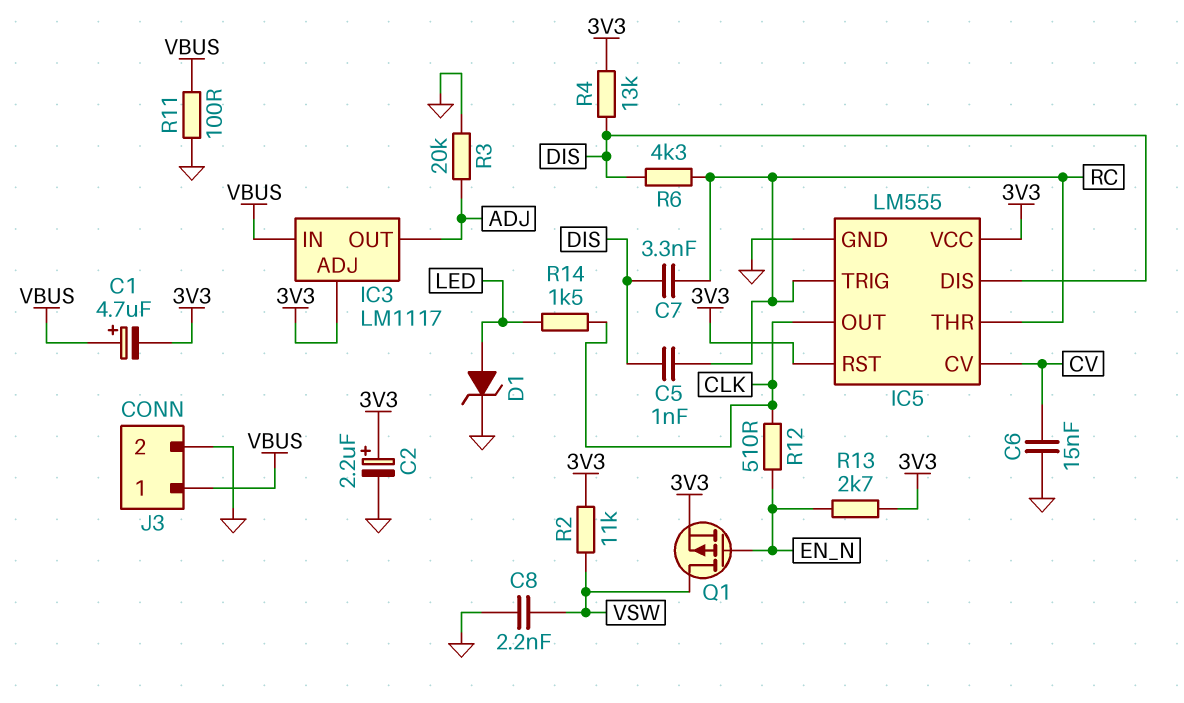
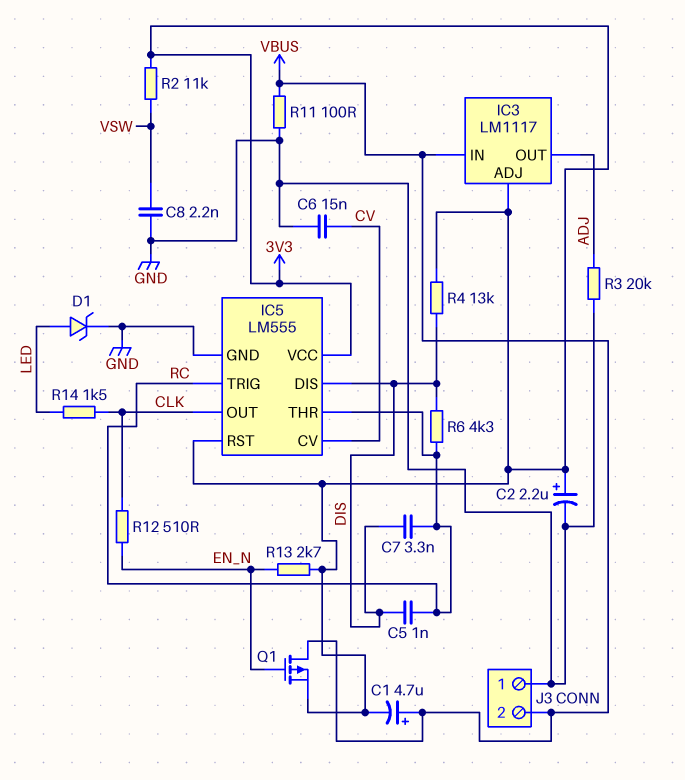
J3 pin 1: VBUS -> GND
J3 pin 2: GND -> VBUS
Q1: PMOS (G EN_N, D VSW, S 3V3) -> PMOS (G EN_N, D VBUS, S 3V3)

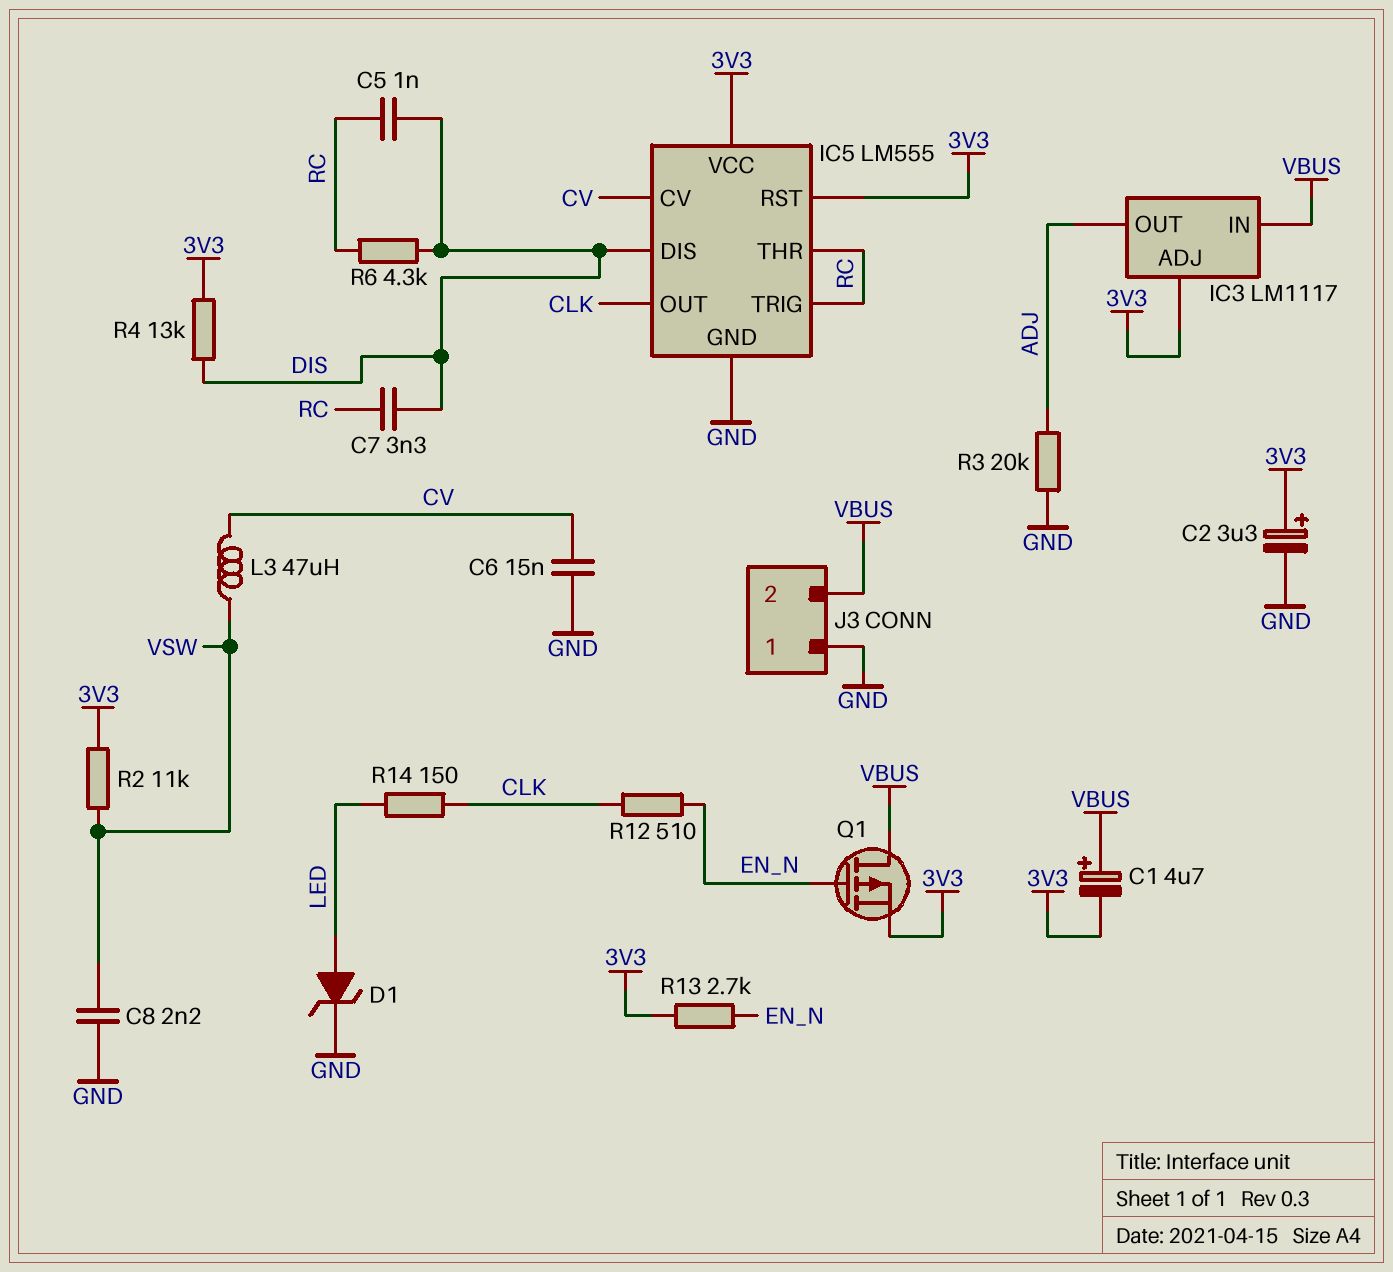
C2: 2.2uF (plus 3V3, minus GND) -> 3.3uF (plus 3V3, minus GND)
L3: none -> 47uH (CV, VSW)
R11: 100 (GND, VBUS) -> none
R14: 1.5k (CLK, LED) -> 150 (CLK, LED)

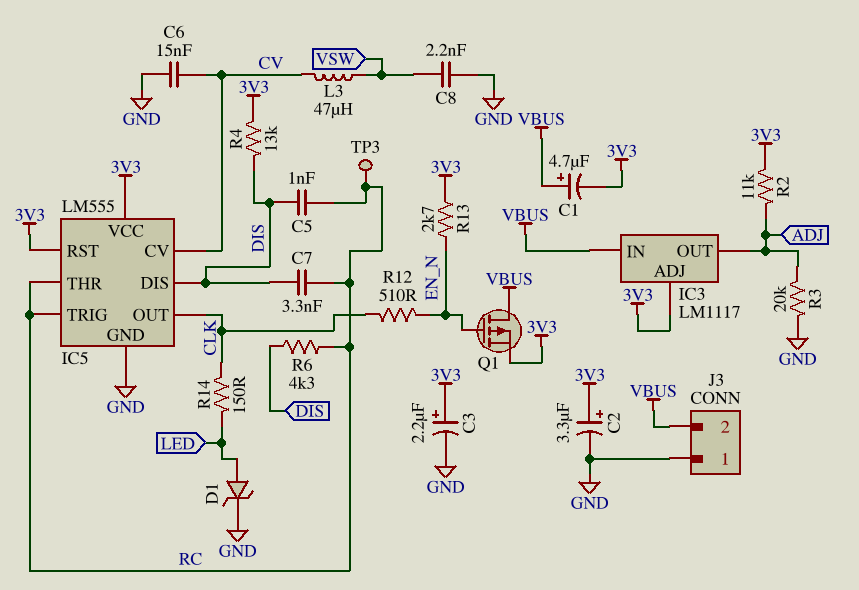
C3: none -> 2.2uF (plus 3V3, minus GND)
R2: 11k (3V3, VSW) -> 11k (3V3, ADJ)
TP3: none -> test point (RC)

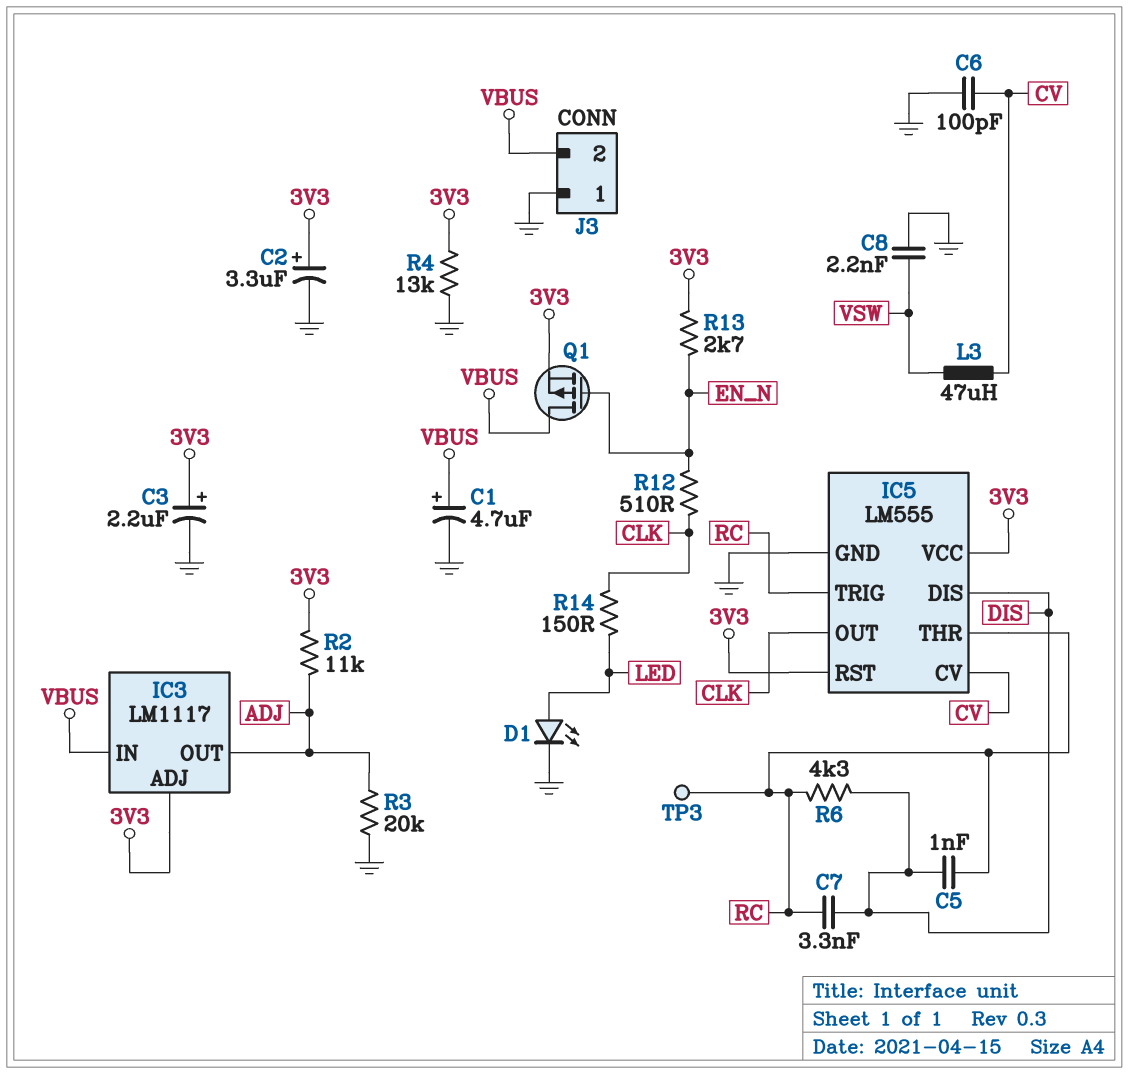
C1: 4.7uF (plus VBUS, minus 3V3) -> 4.7uF (plus VBUS, minus GND)
C6: 15nF (CV, GND) -> 100pF (CV, GND)
D1: zener (A LED, K GND) -> LED (A LED, K GND)
R4: 13k (3V3, DIS) -> 13k (3V3, GND)

